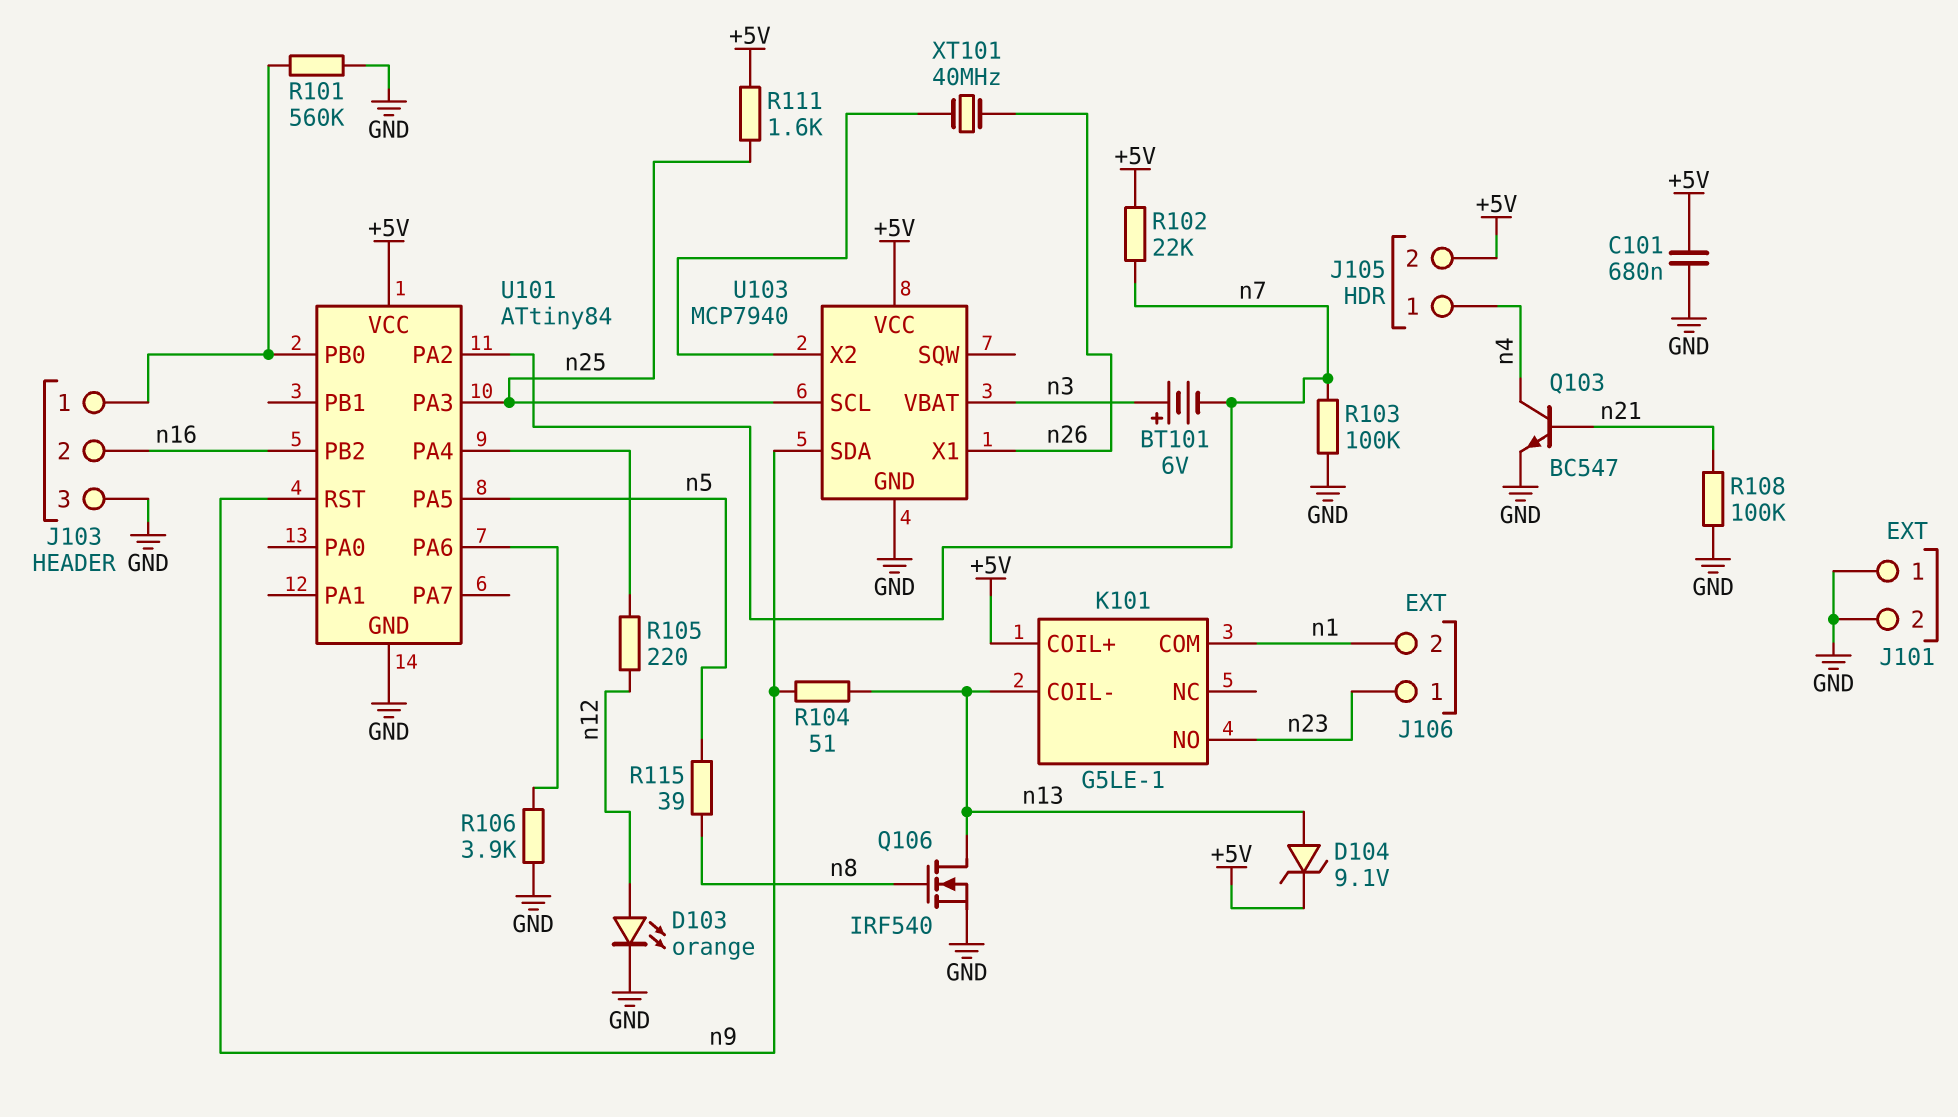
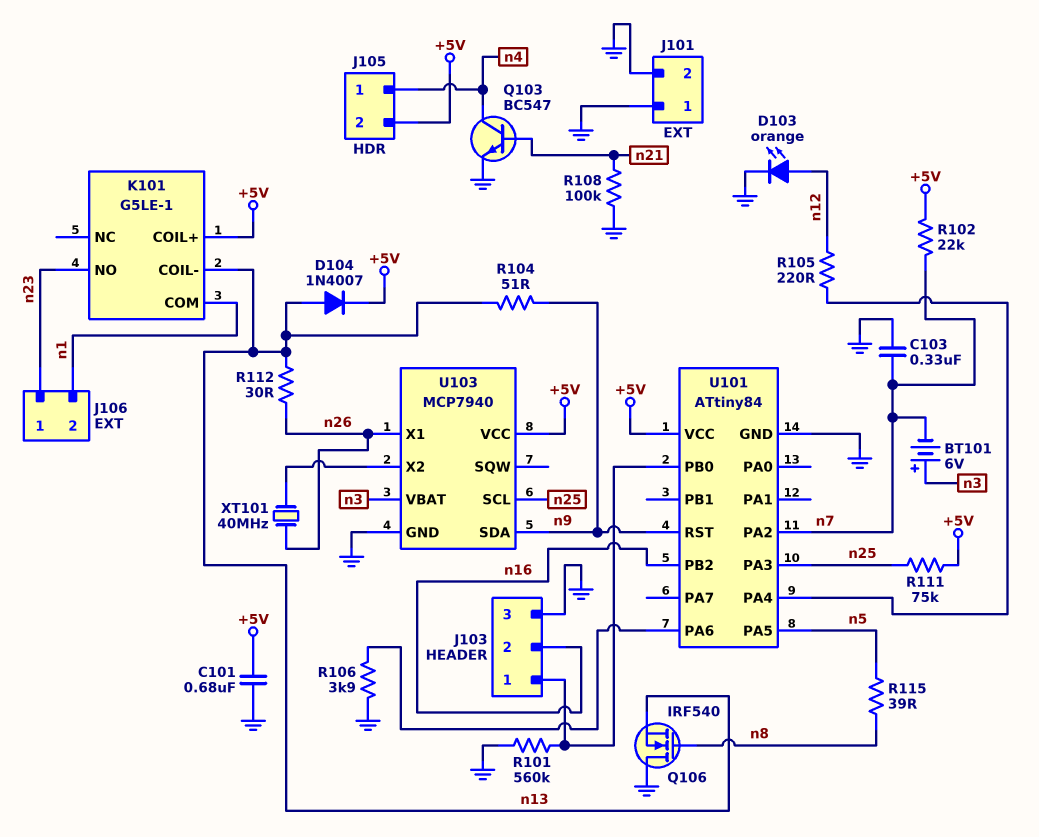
C103: none -> 330nF (GND, n7)
D104: zener 9.1V (A n13, K +5V) -> diode 1N4007 (A n13, K +5V)
Q106: NMOS IRF540 (G n8, D n13, S GND) -> NMOS IRF540 (G n8, D GND, S n13)
R103: 100k (GND, n7) -> none
R111: 1.6k (+5V, n25) -> 75k (+5V, n25)
R112: none -> 30 (n13, n26)

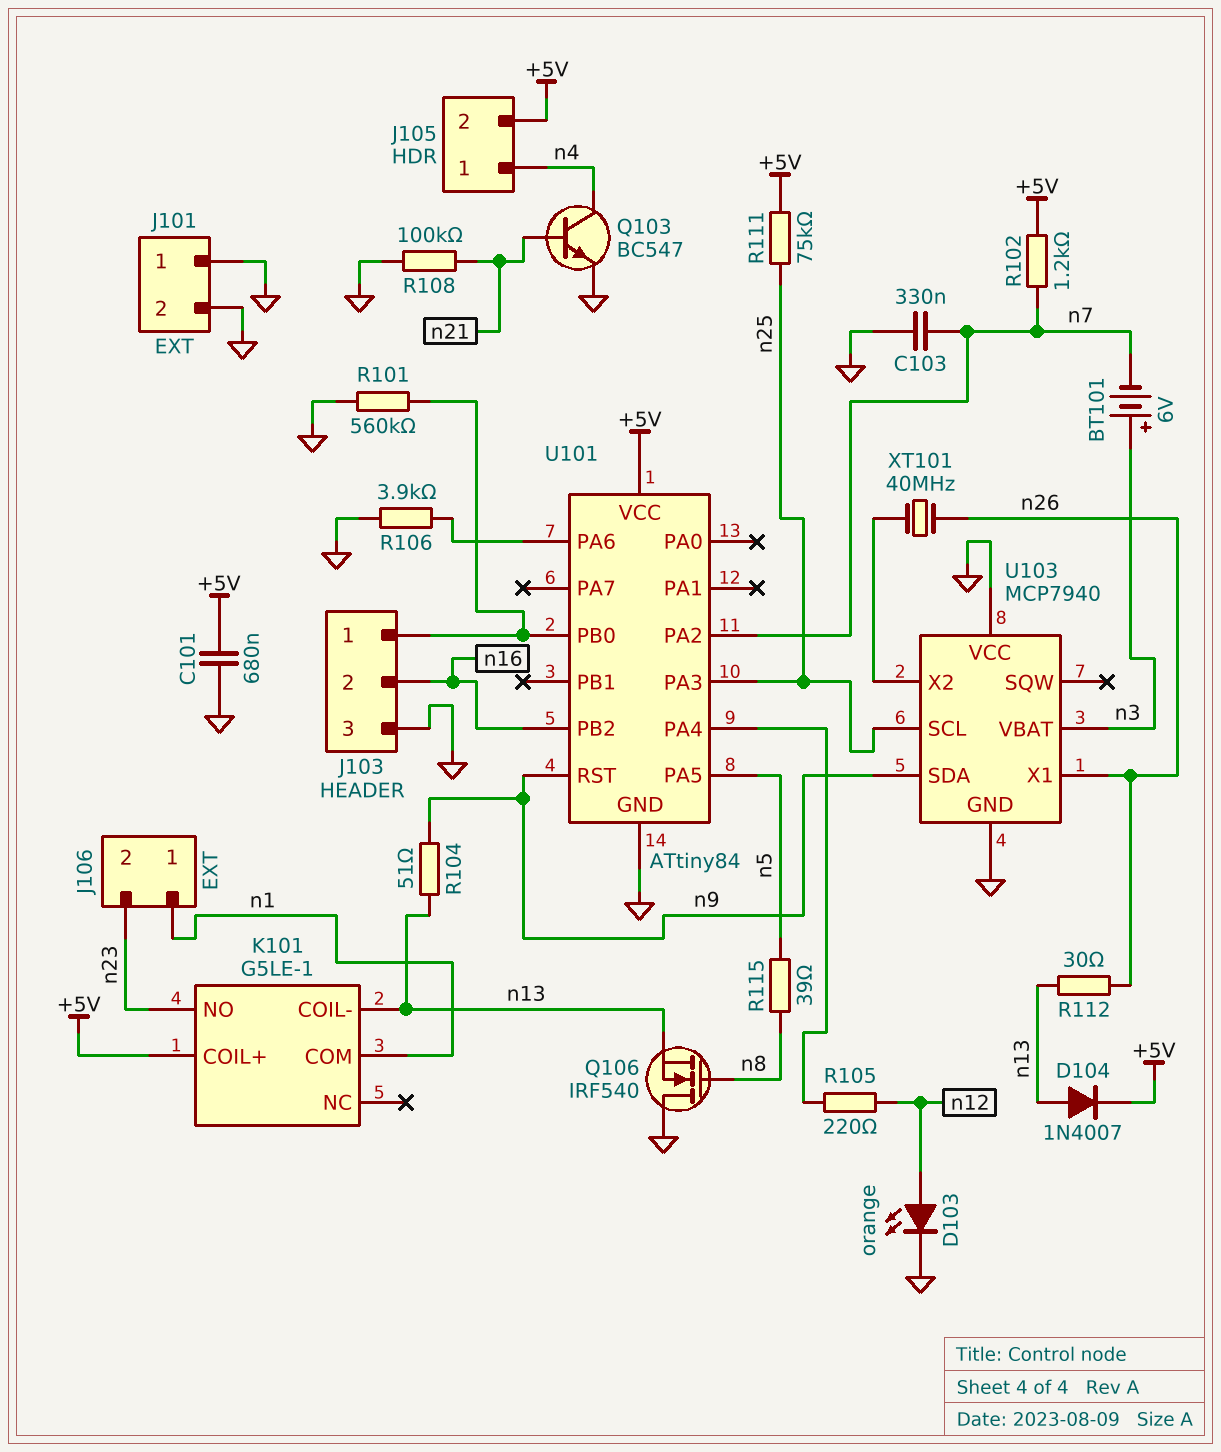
J106 pin 1: n23 -> n1
J106 pin 2: n1 -> n23
R102: 22k (+5V, n7) -> 1.2k (+5V, n7)
U103 pin VCC: +5V -> GND

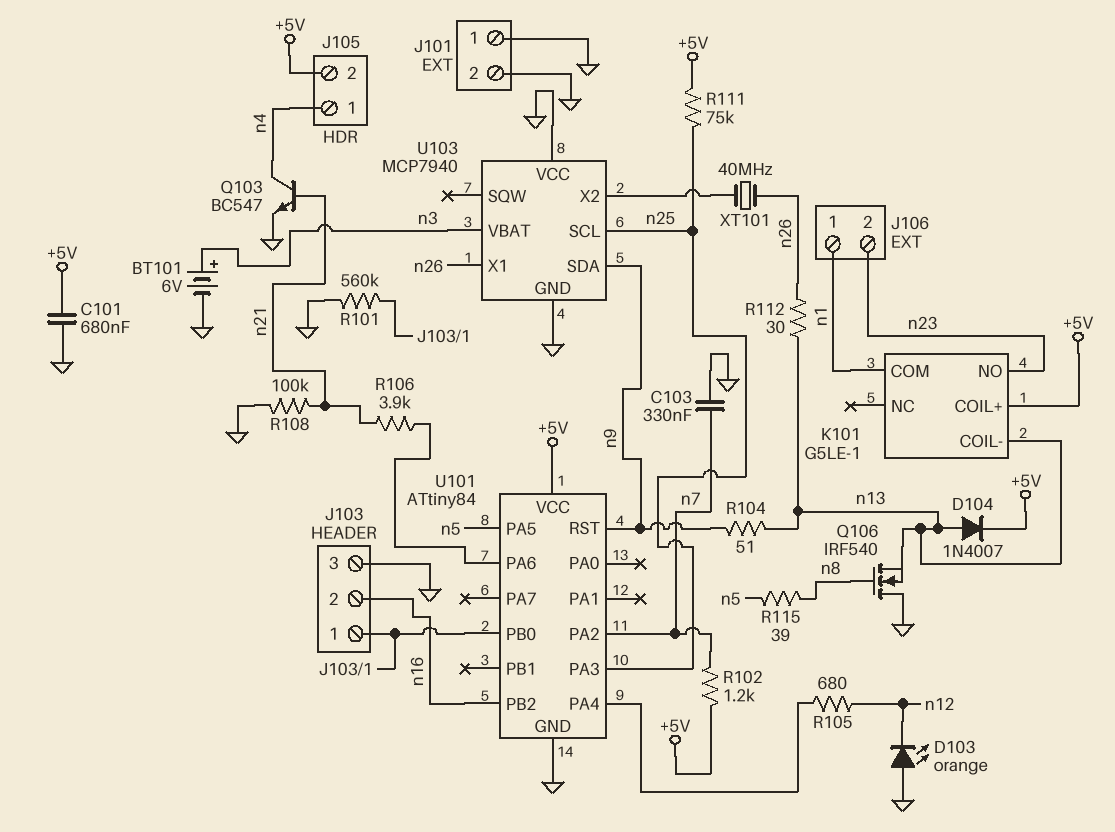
BT101: 6V (plus n3, minus n7) -> 6V (plus n3, minus GND)
D103: LED orange (A n12, K GND) -> LED orange (A GND, K n12)
R105: 220 (U101/PA4, n12) -> 680 (U101/PA4, n12)
R106: 3.9k (GND, U101/PA6) -> 3.9k (U101/PA6, n21)

